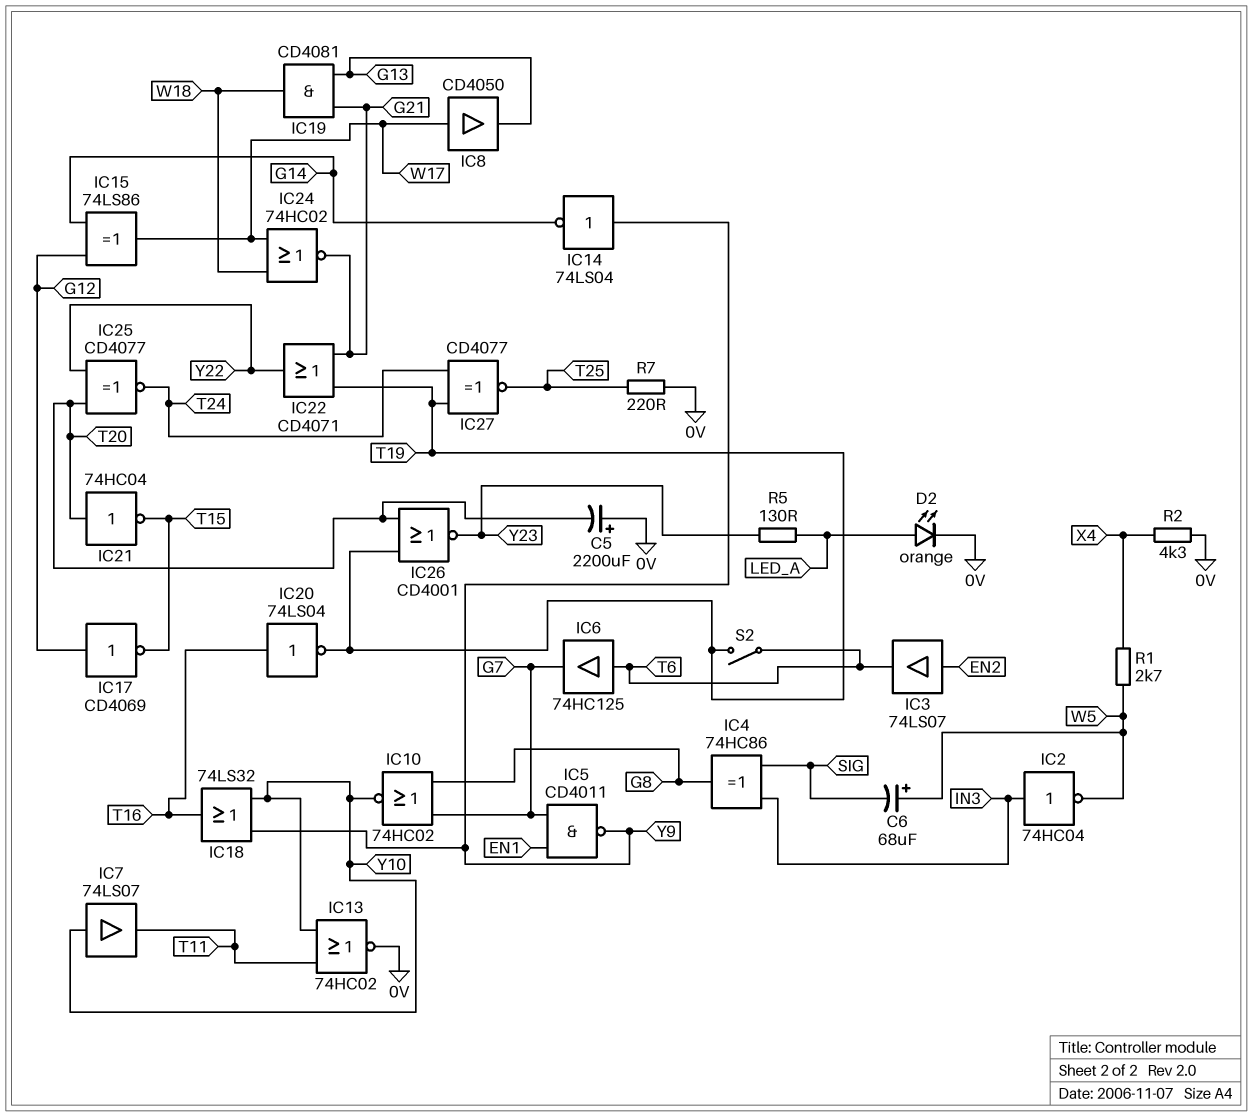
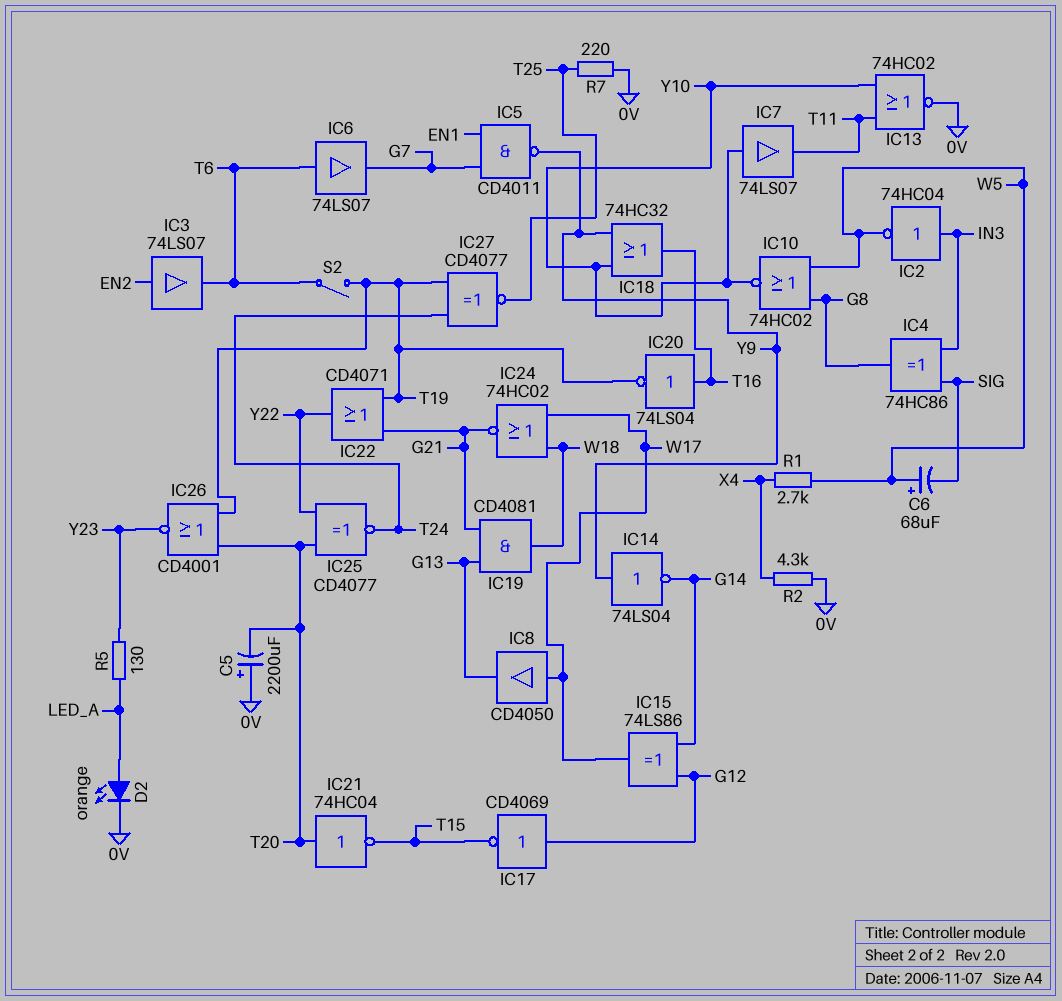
IC6: buffer 74HC125 (in T6, out G7) -> buffer 74LS07 (in T6, out G7)
IC10: NOR 74HC02 (in G7, in G8, out Y10) -> NOR 74HC02 (in G8, in W5, out Y10)
IC18: OR 74LS32 (in Y9, in Y10, out T16) -> OR 74HC32 (in Y9, in Y10, out T16)

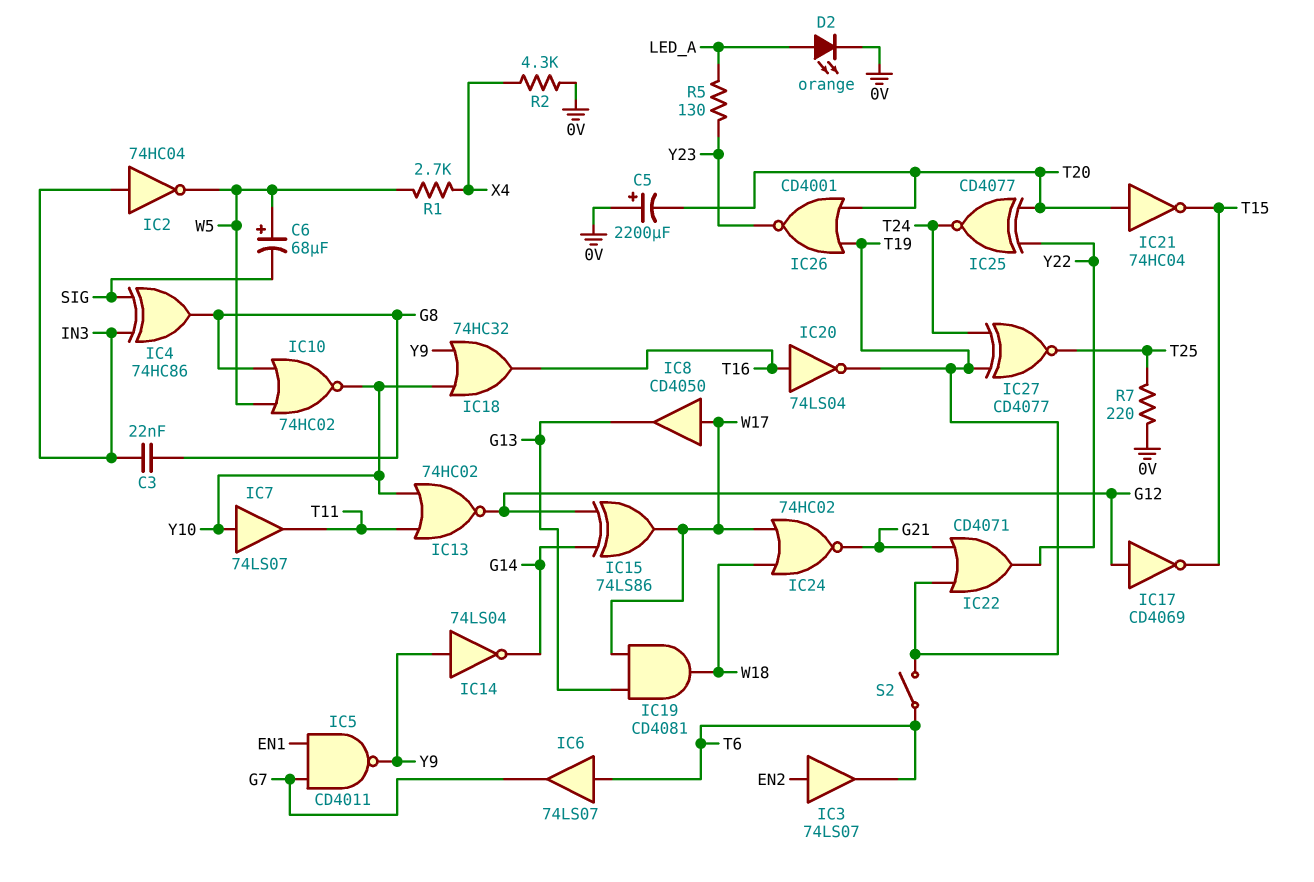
C3: none -> 22nF (G8, IN3)
IC13: NOR 74HC02 (in T11, in Y10, out 0V) -> NOR 74HC02 (in T11, in Y10, out G12)
IC19: AND CD4081 (in G13, in G21, out W18) -> AND CD4081 (in G13, in W17, out W18)

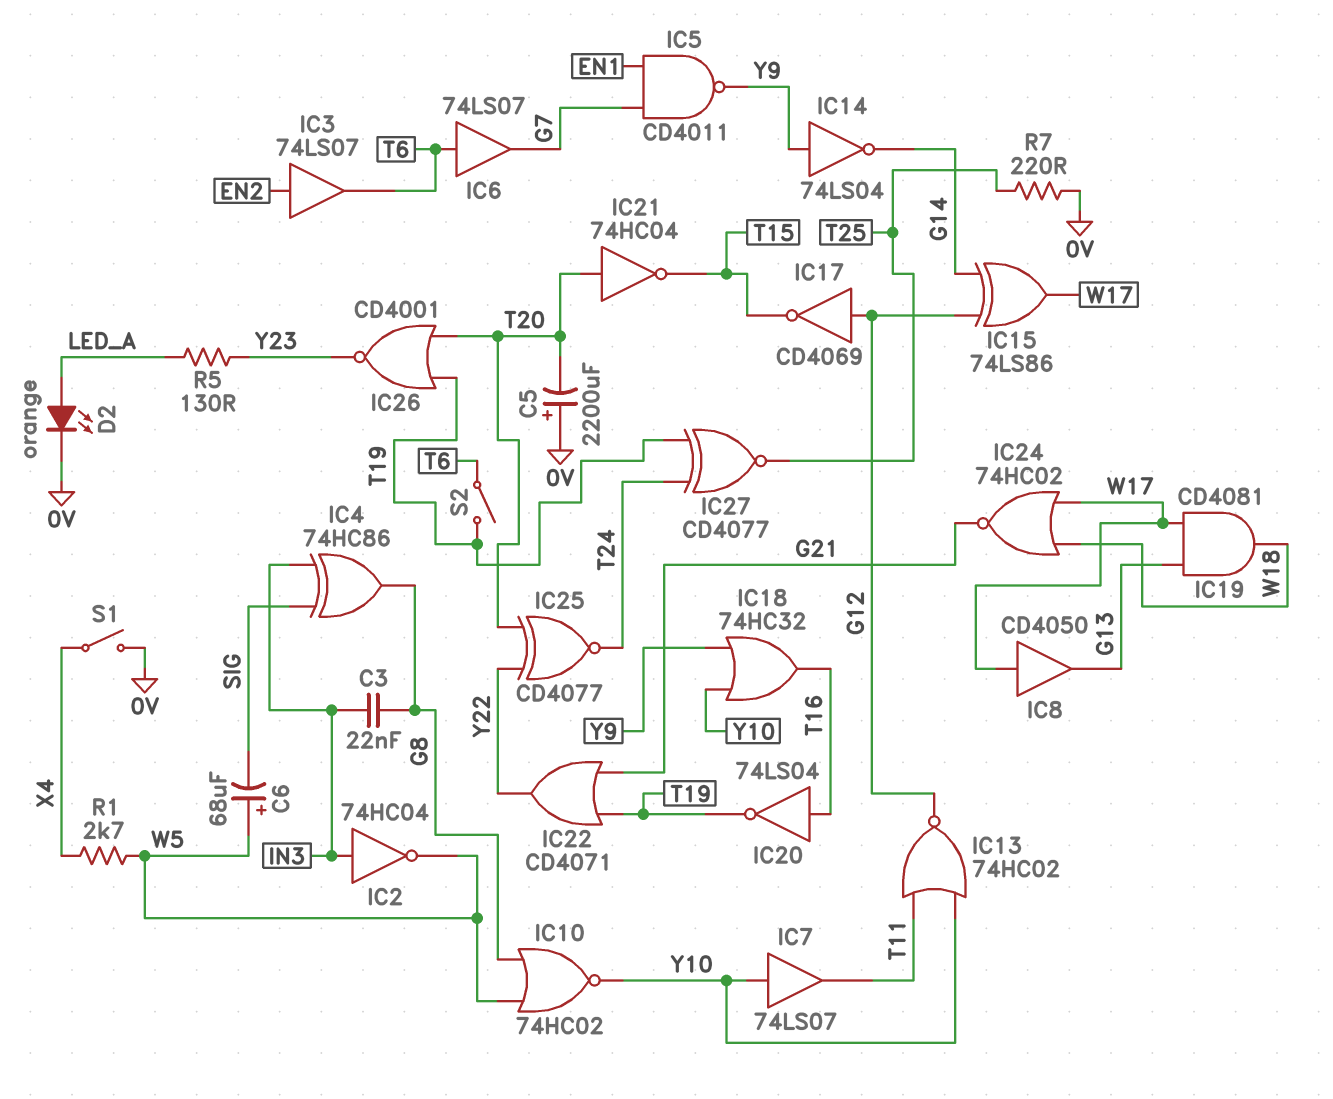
R2: 4.3k (0V, X4) -> none
S1: none -> switch (0V, X4)

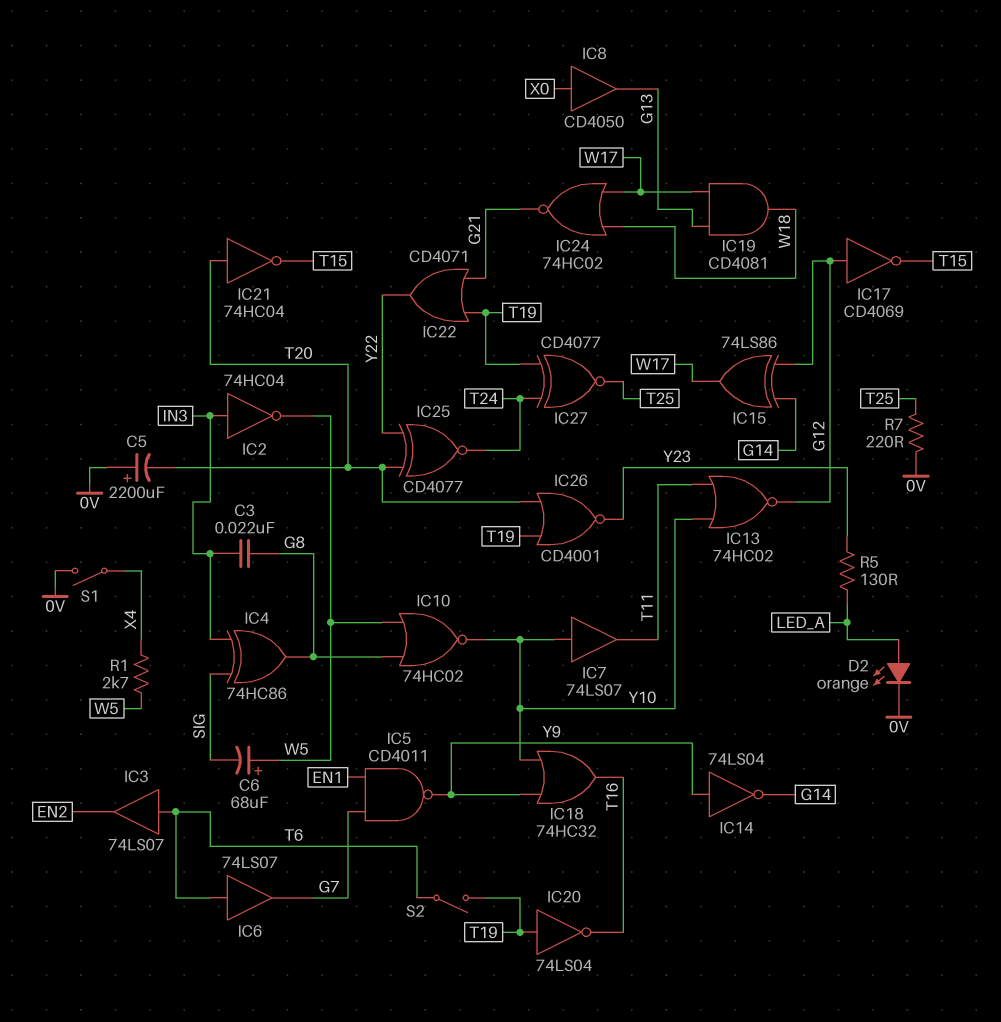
IC3: buffer 74LS07 (in EN2, out T6) -> buffer 74LS07 (in T6, out EN2)
IC8: buffer CD4050 (in W17, out G13) -> buffer CD4050 (in X0, out G13)
IC20: NOT 74LS04 (in T16, out T19) -> NOT 74LS04 (in T19, out T16)

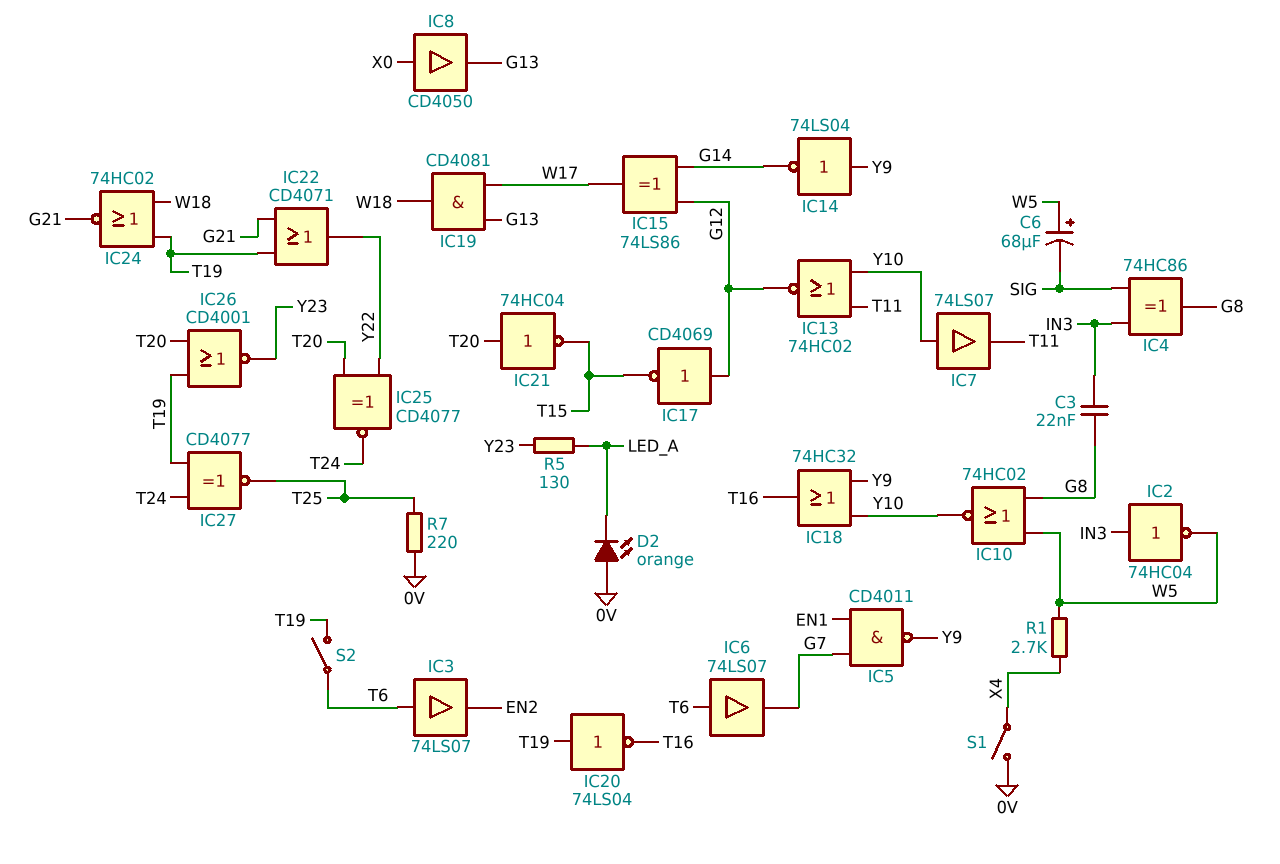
C5: 2200uF (plus 0V, minus T20) -> none
D2: LED orange (A LED_A, K 0V) -> LED orange (A 0V, K LED_A)
IC24: NOR 74HC02 (in W17, in W18, out G21) -> NOR 74HC02 (in T19, in W18, out G21)

